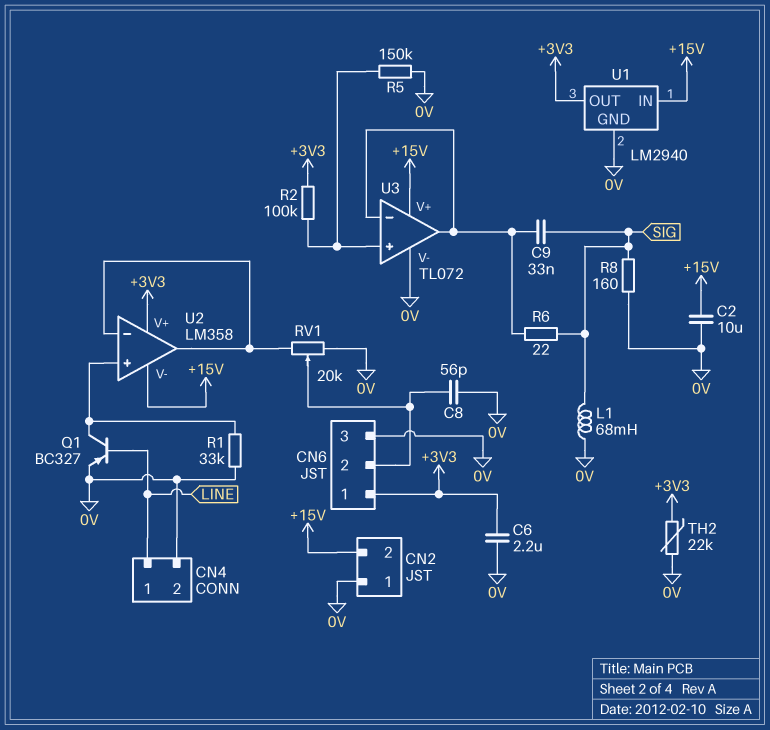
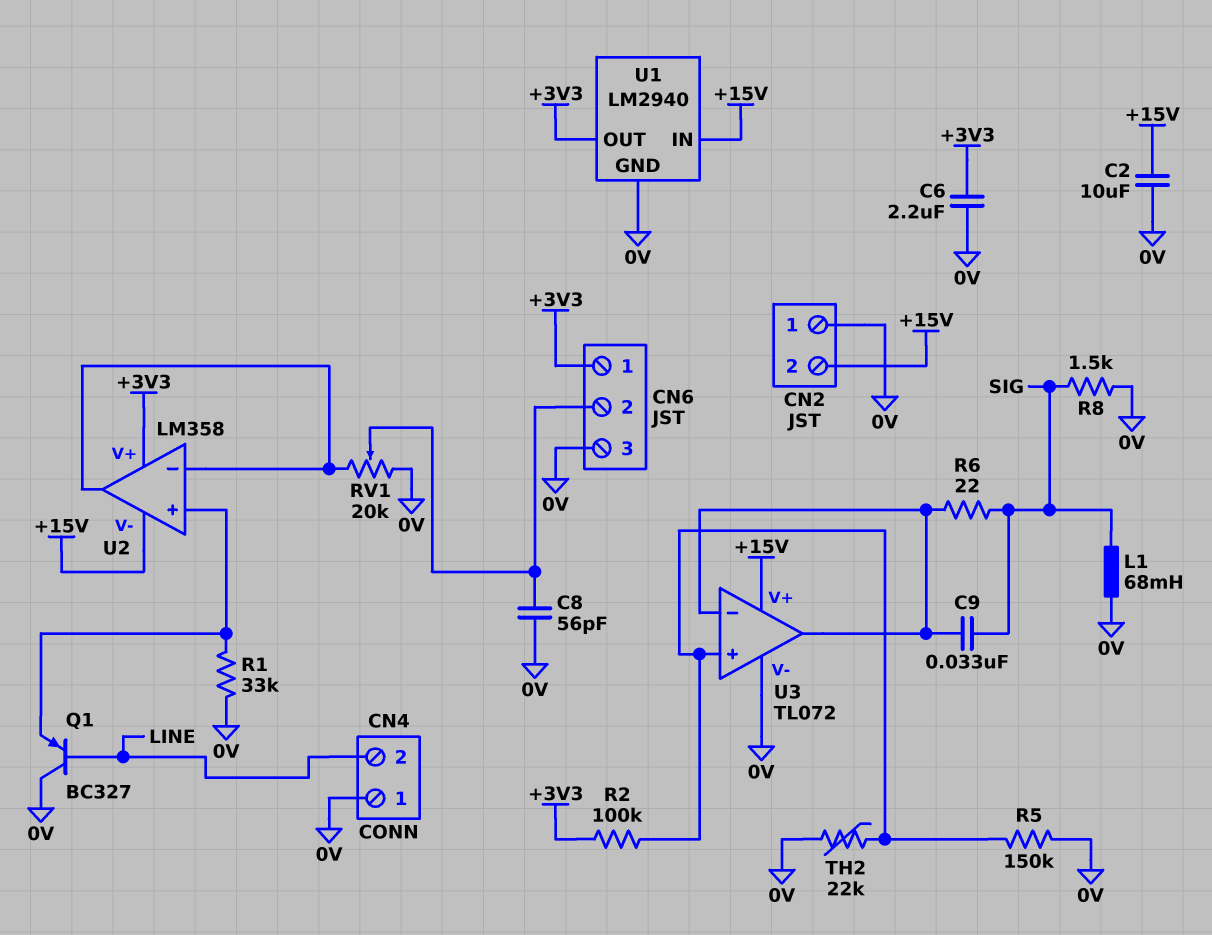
CN4 pin 1: LINE -> 0V
CN4 pin 2: 0V -> LINE
Q1: PNP BC327 (B LINE, C U2/in+, E 0V) -> PNP BC327 (B LINE, C 0V, E U2/in+)
R8: 160 (0V, SIG) -> 1.5k (0V, SIG)
TH2: 22k (+3V3, 0V) -> 22k (0V, U3/in+)

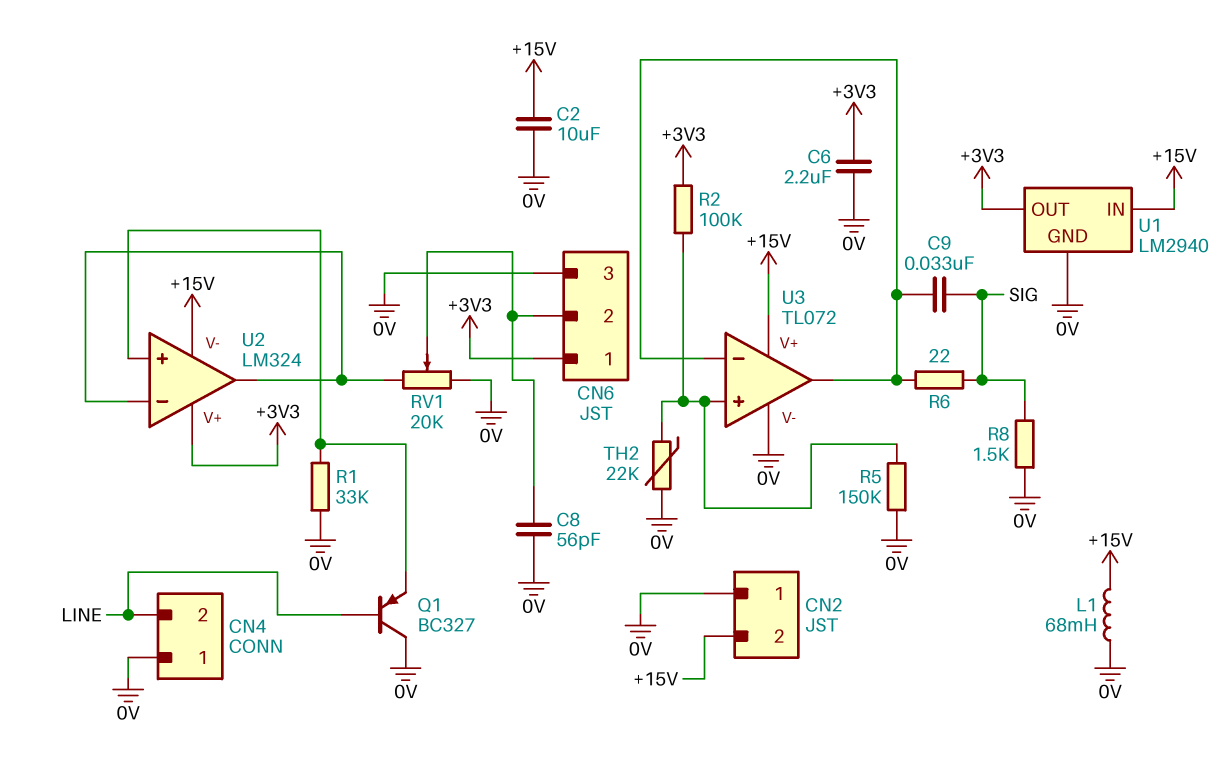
L1: 68mH (0V, SIG) -> 68mH (+15V, 0V)
U2: LM358 -> LM324

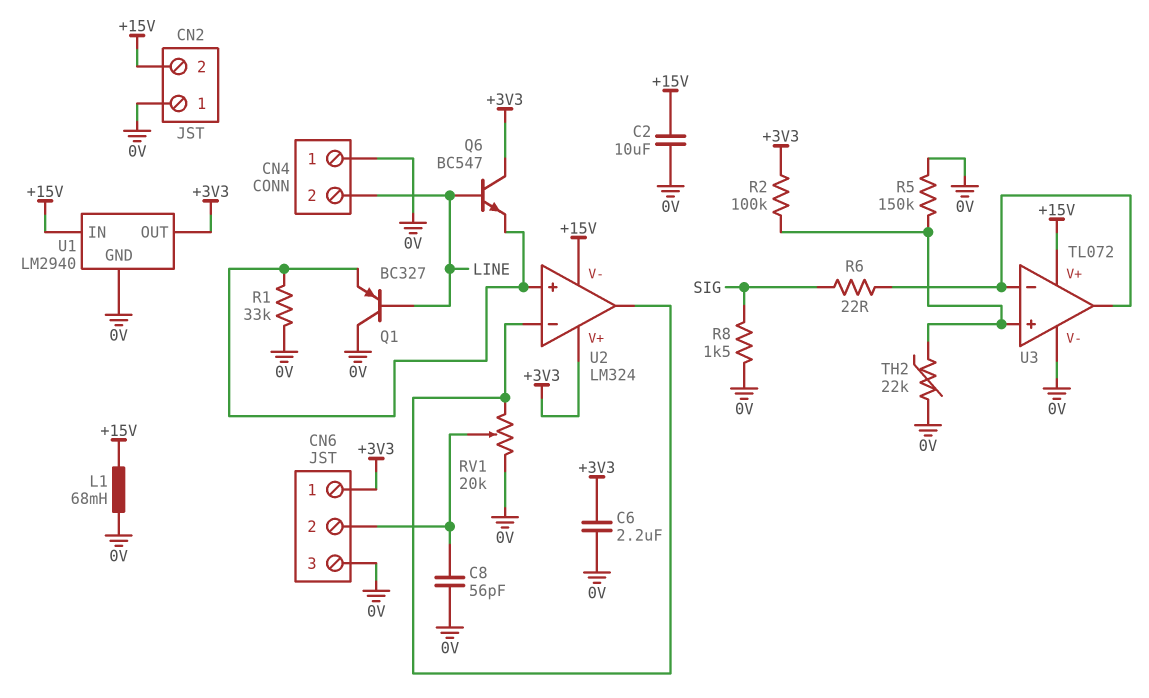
C9: 33nF (SIG, U3/in-) -> none
Q6: none -> NPN BC547 (B LINE, C +3V3, E U2/in+)

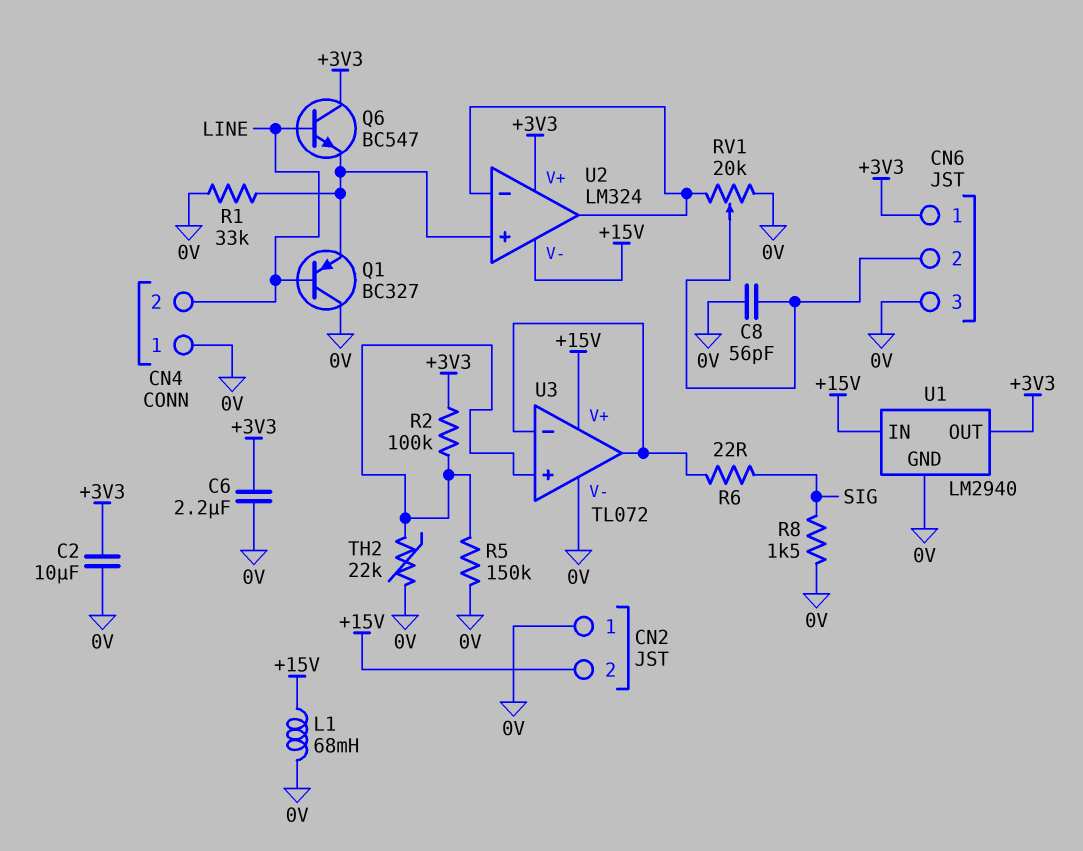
C2: 10uF (+15V, 0V) -> 10uF (+3V3, 0V)

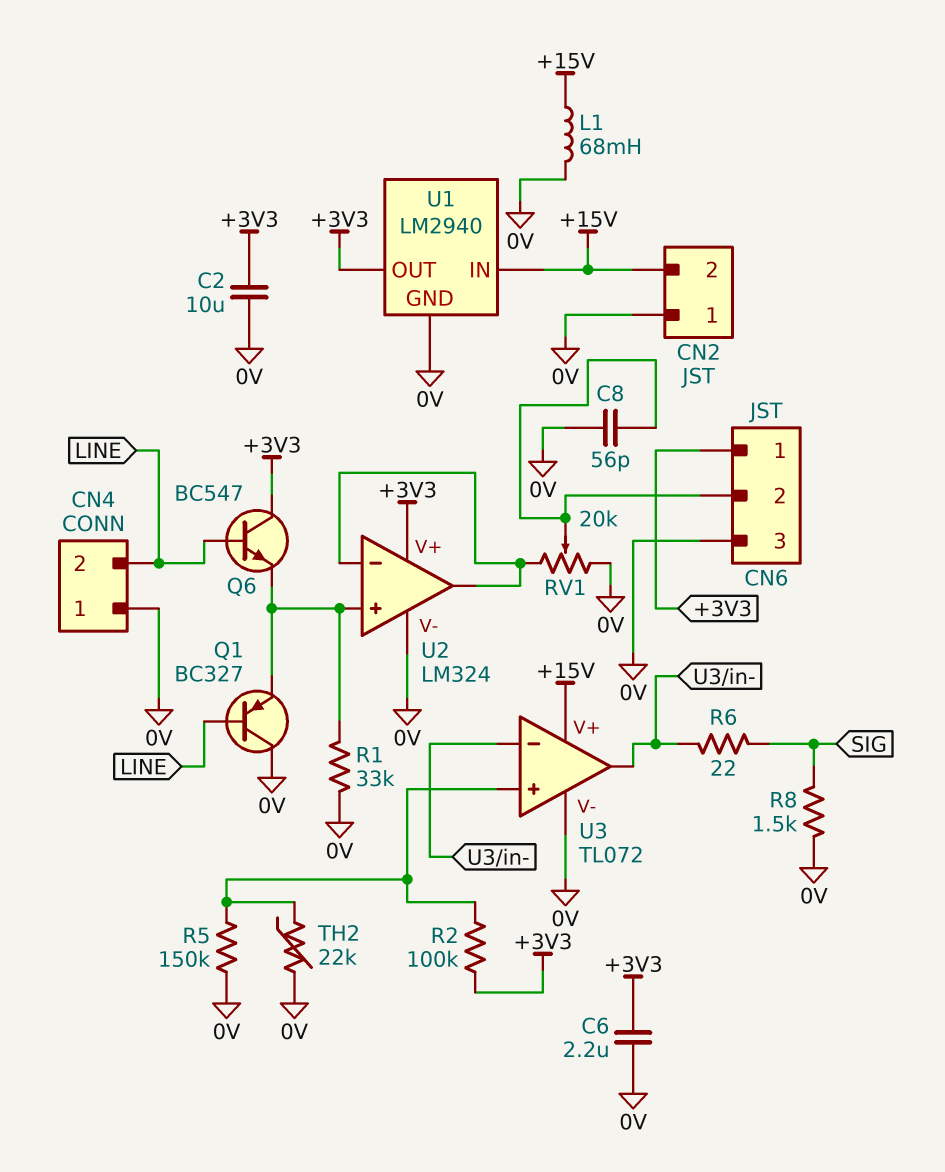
U2 pin V-: +15V -> 0V

